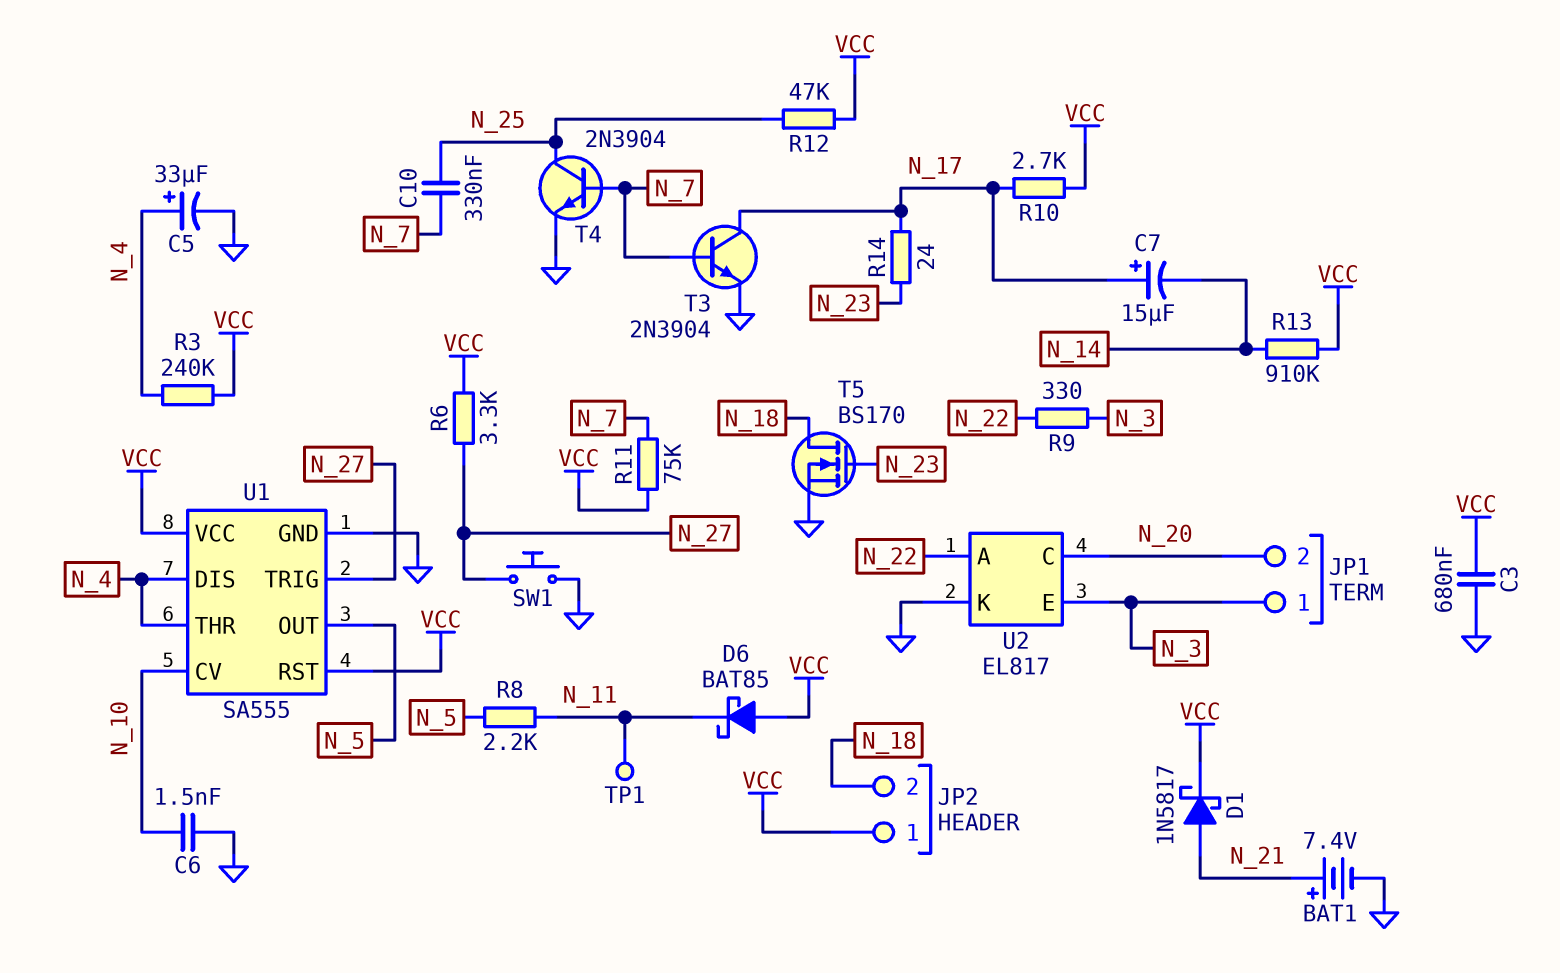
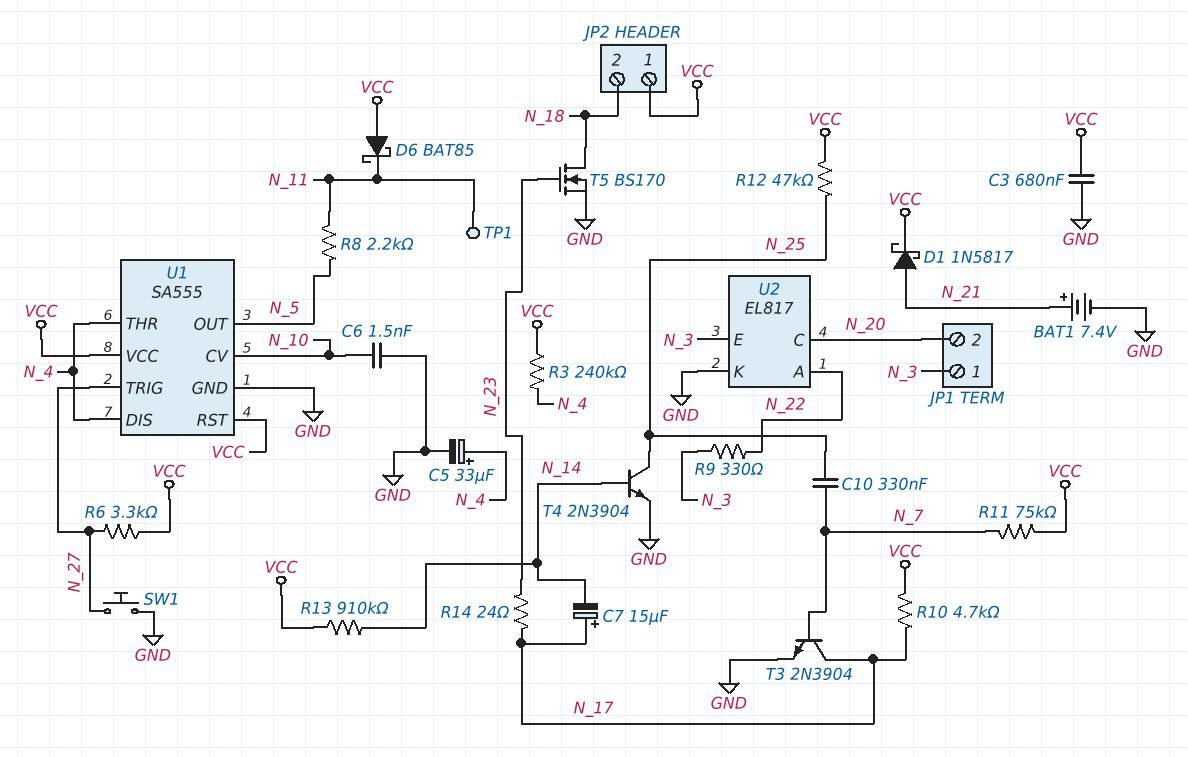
R10: 2.7k (N_17, VCC) -> 4.7k (N_17, VCC)
T4: NPN 2N3904 (B N_7, C N_25, E GND) -> NPN 2N3904 (B N_14, C N_25, E GND)

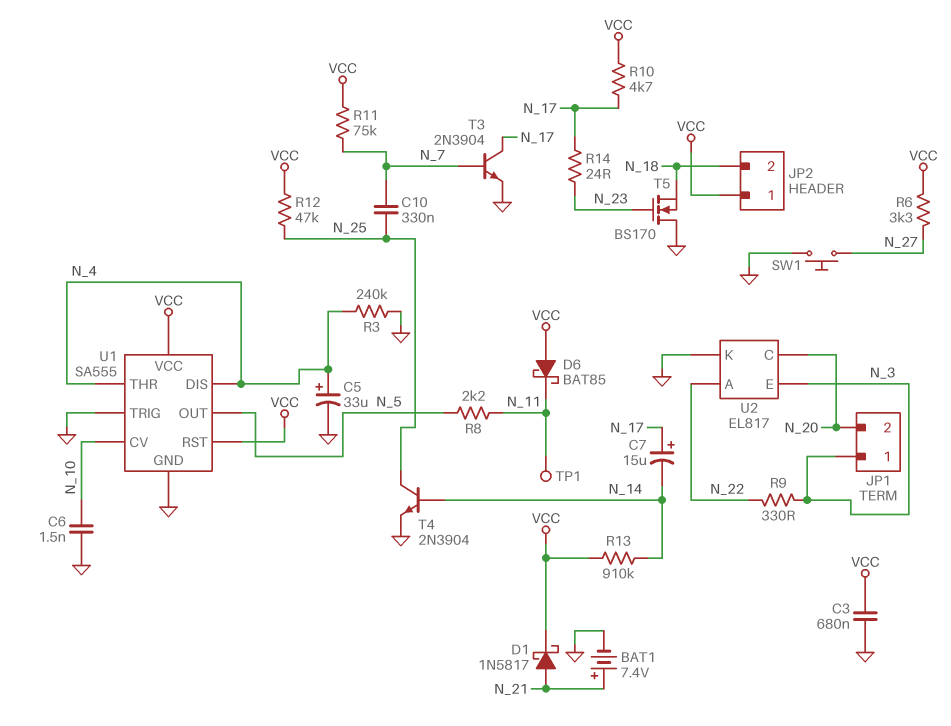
R3: 240k (N_4, VCC) -> 240k (GND, N_4)
T5: NMOS BS170 (G N_23, D N_18, S GND) -> NMOS BS170 (G N_23, D GND, S N_18)
U1 pin TRIG: N_27 -> GND

